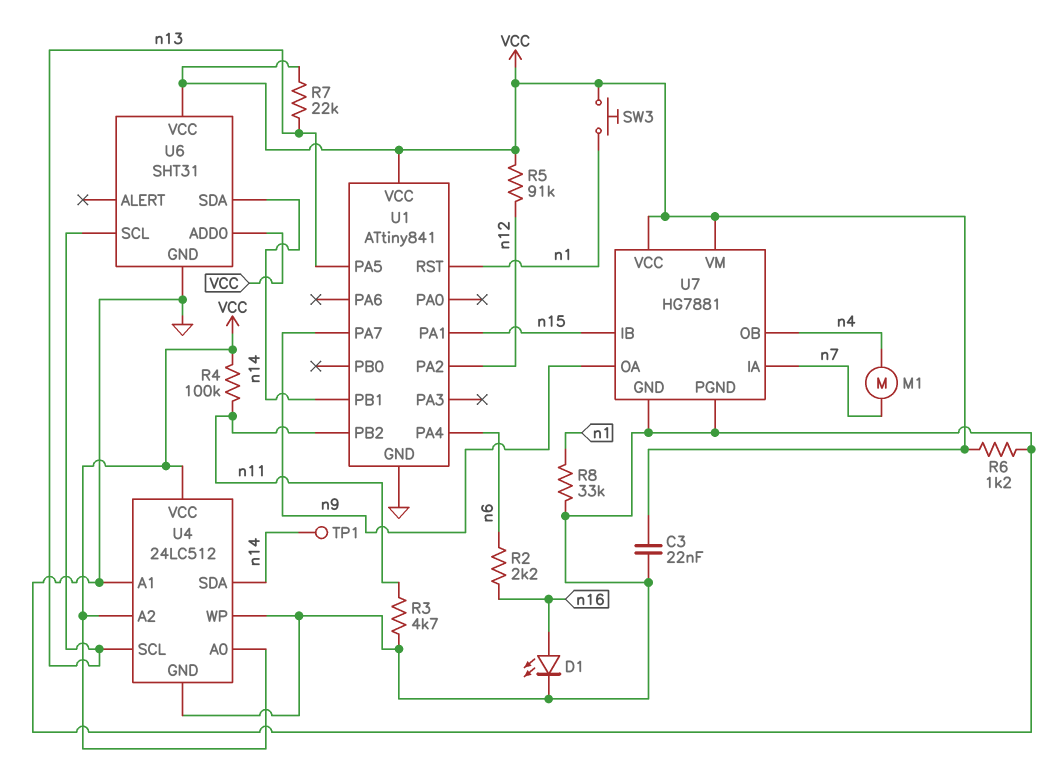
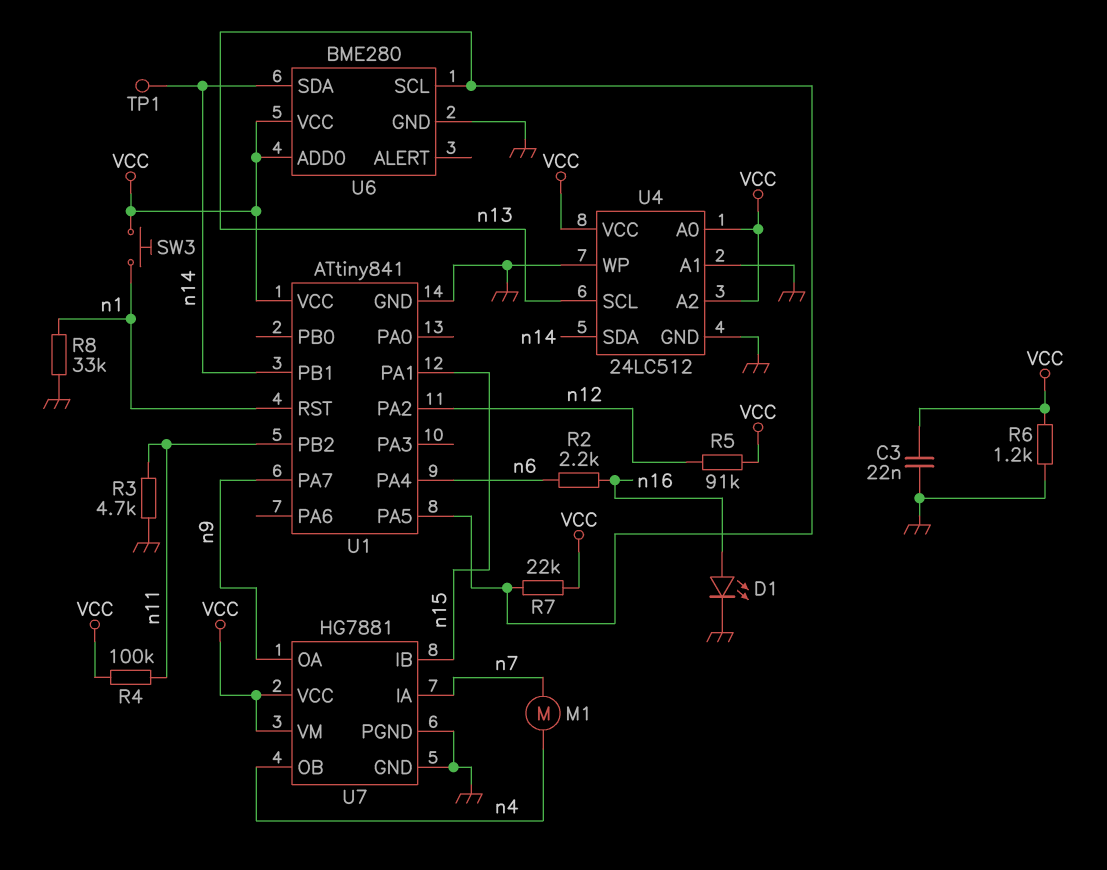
U6: SHT31 -> BME280

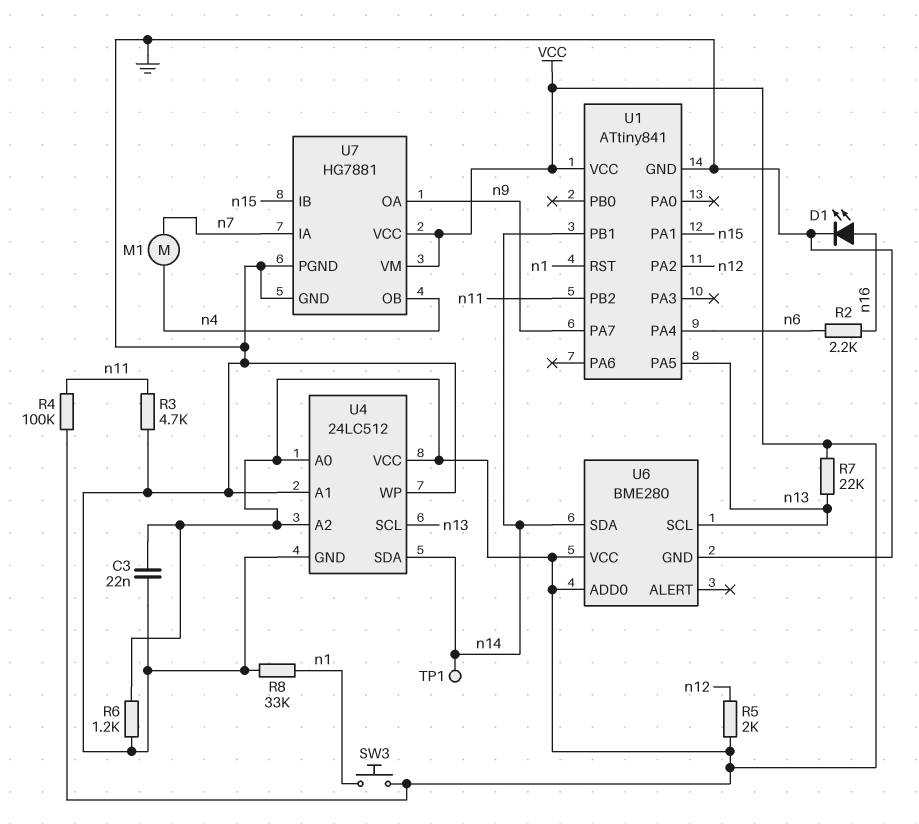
R5: 91k (VCC, n12) -> 2k (VCC, n12)

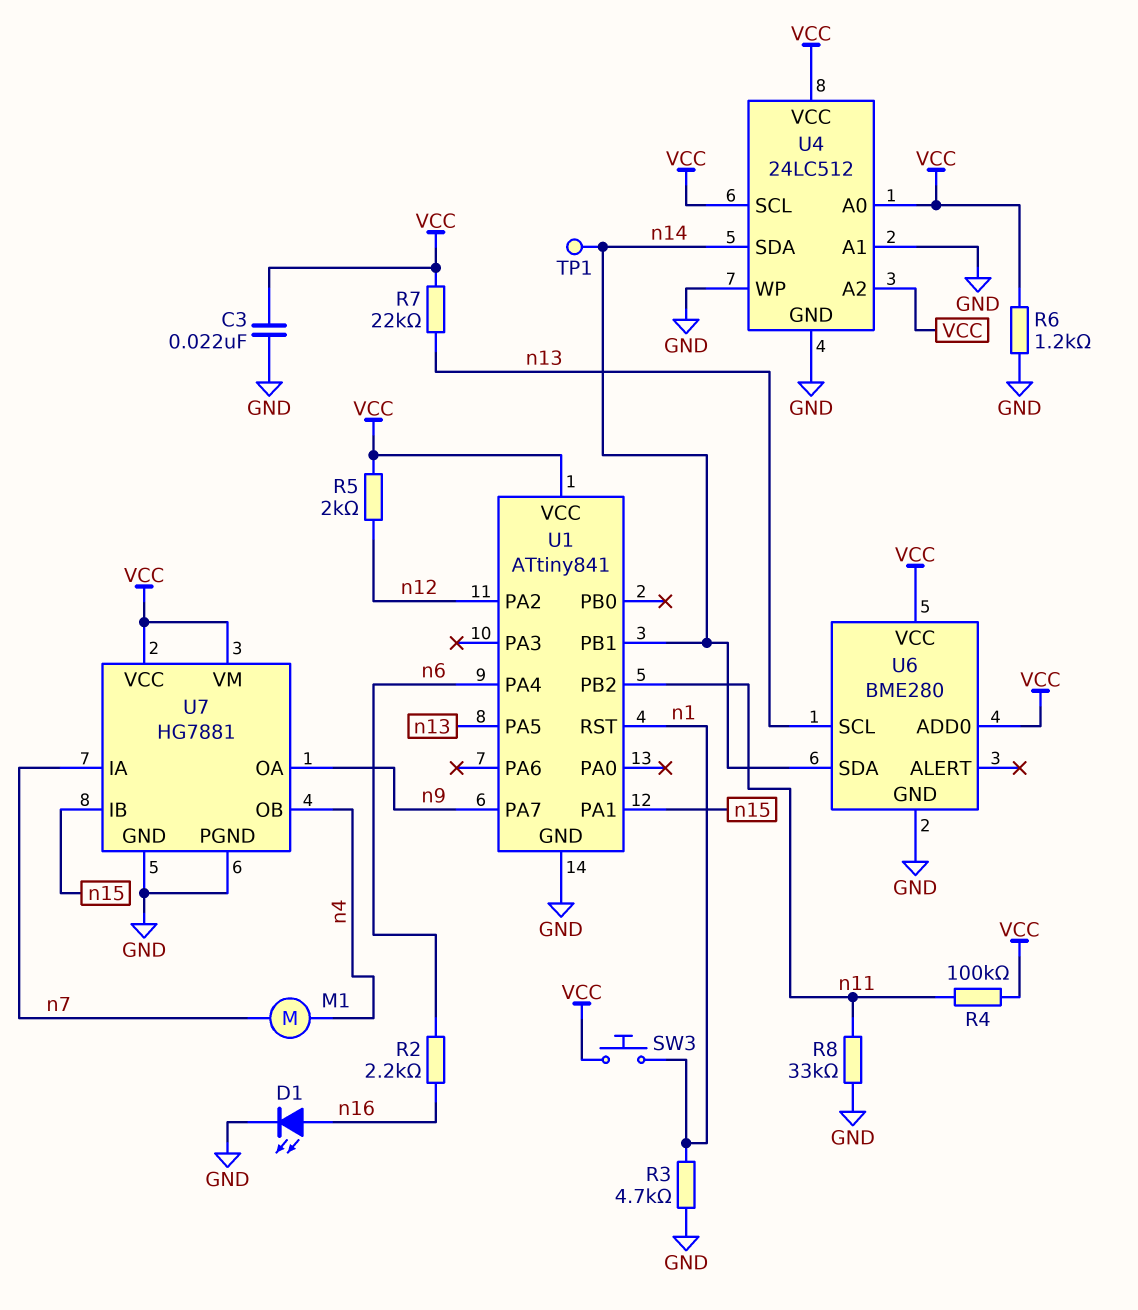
R3: 4.7k (GND, n11) -> 4.7k (GND, n1)
R8: 33k (GND, n1) -> 33k (GND, n11)
U4 pin SCL: n13 -> VCC

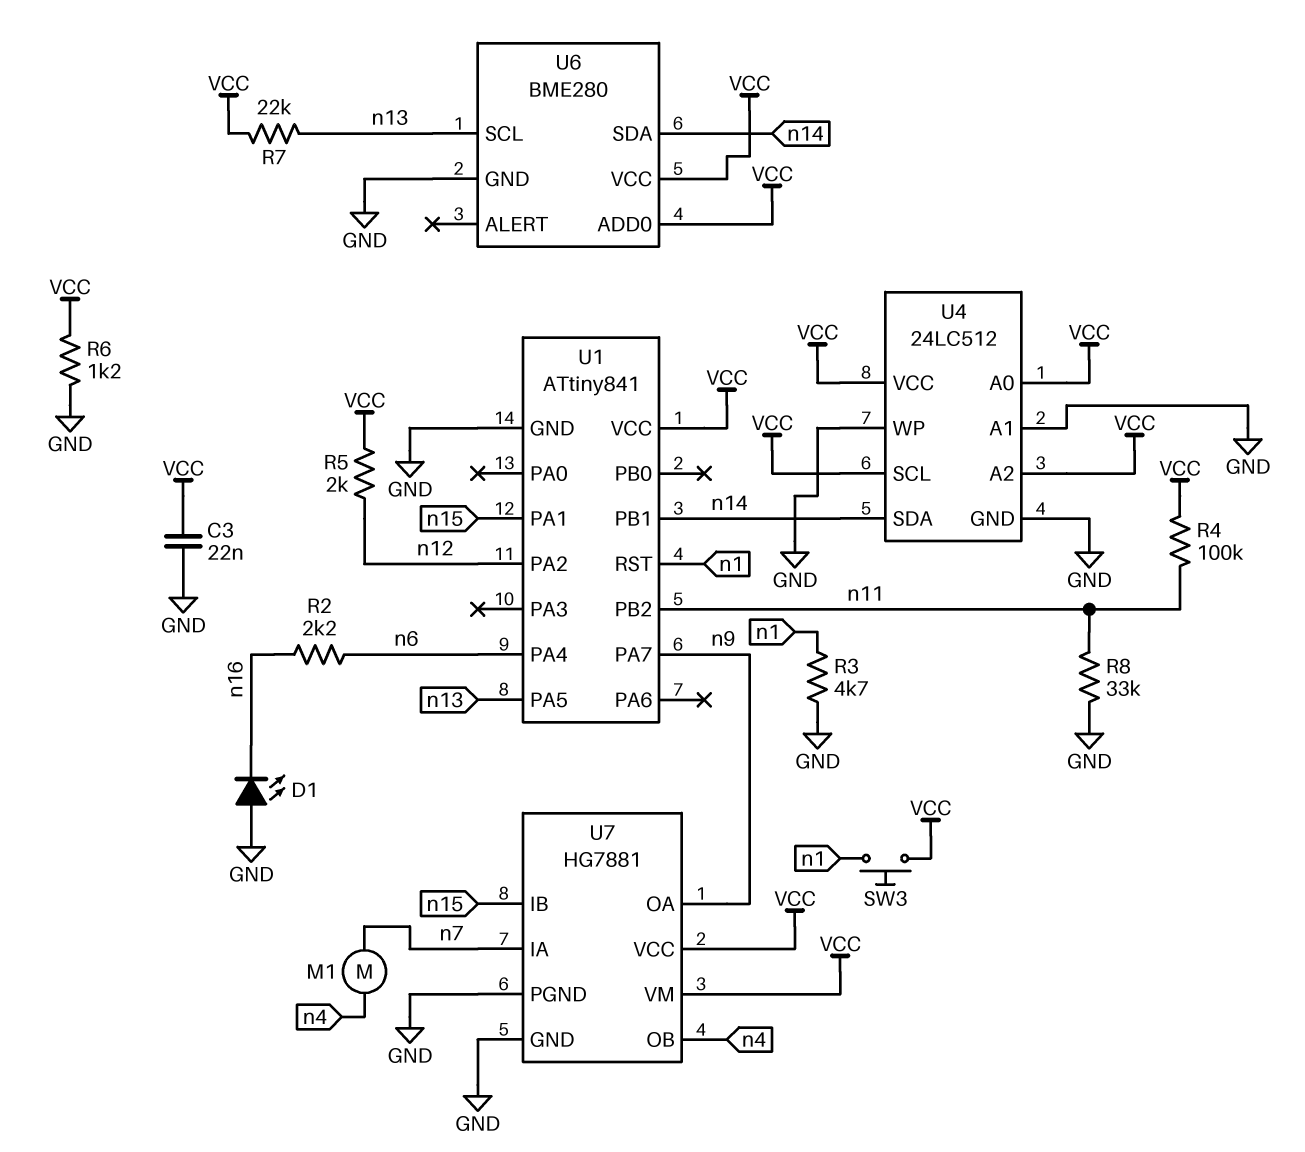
D1: LED (A n16, K GND) -> LED (A GND, K n16)
TP1: test point (n14) -> none

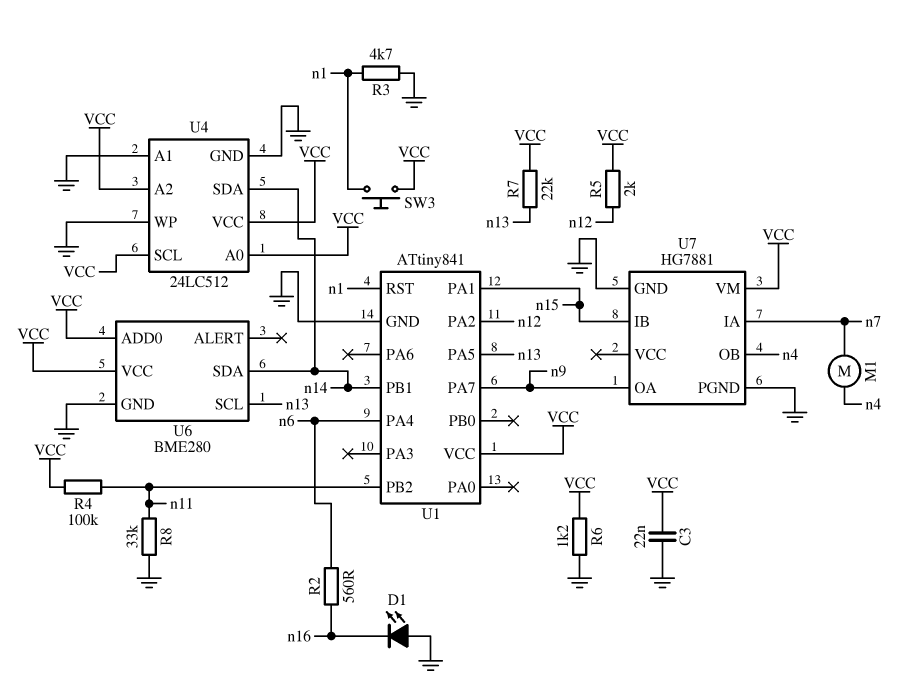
R2: 2.2k (n6, n16) -> 560 (n6, n16)
U7 pin VCC: VCC -> none

